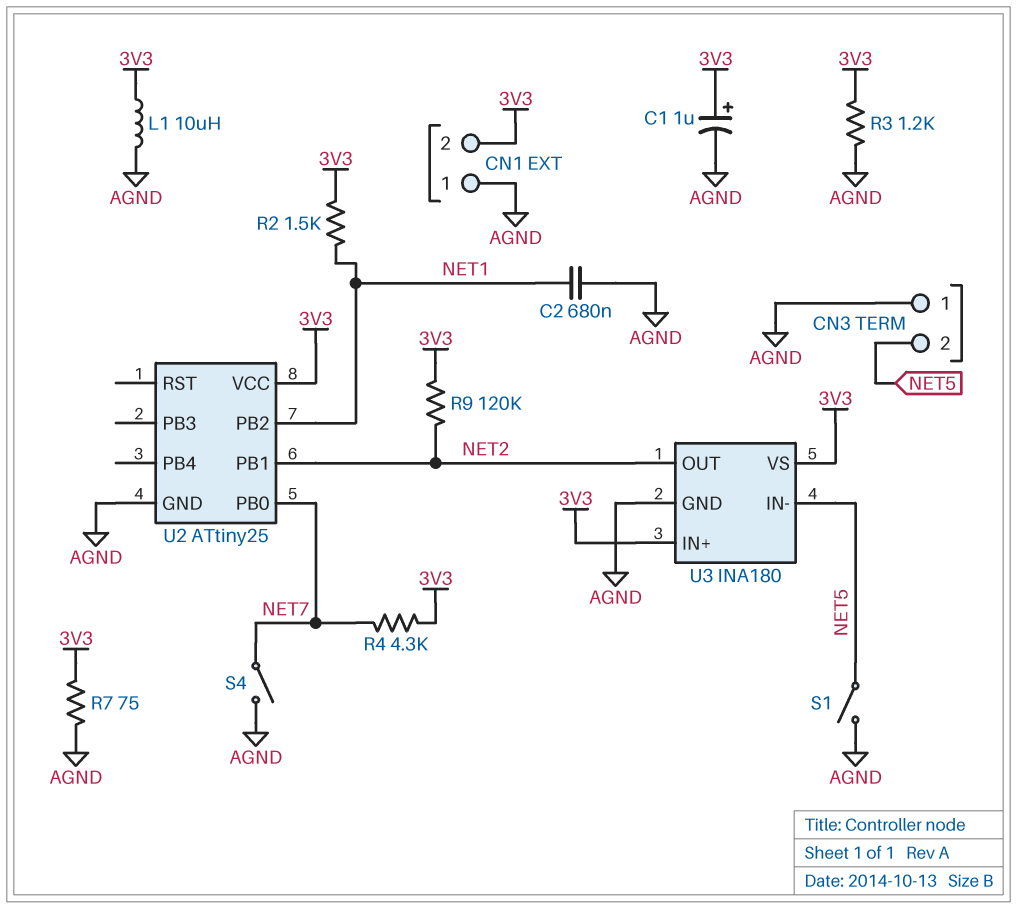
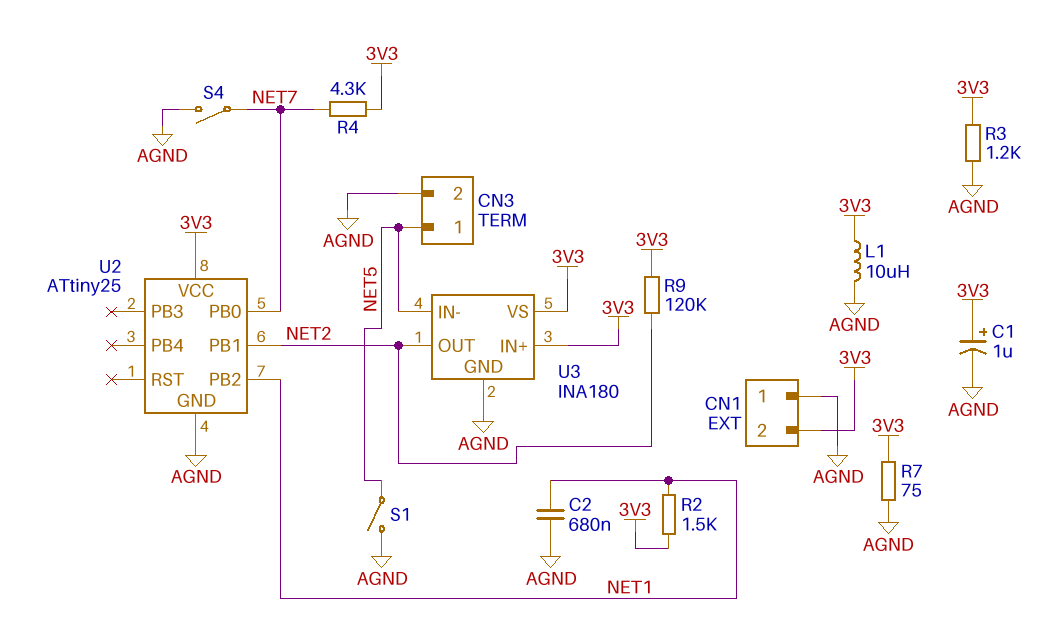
CN3 pin 1: AGND -> NET5
CN3 pin 2: NET5 -> AGND

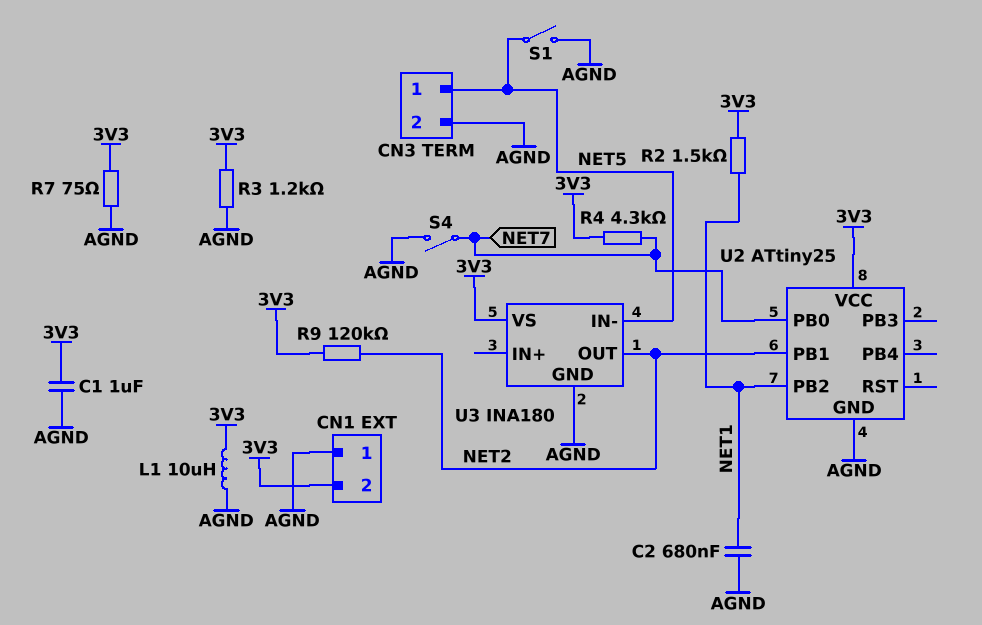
C1: 1uF (plus 3V3, minus AGND) -> 1uF (3V3, AGND)
U3 pin IN+: 3V3 -> none

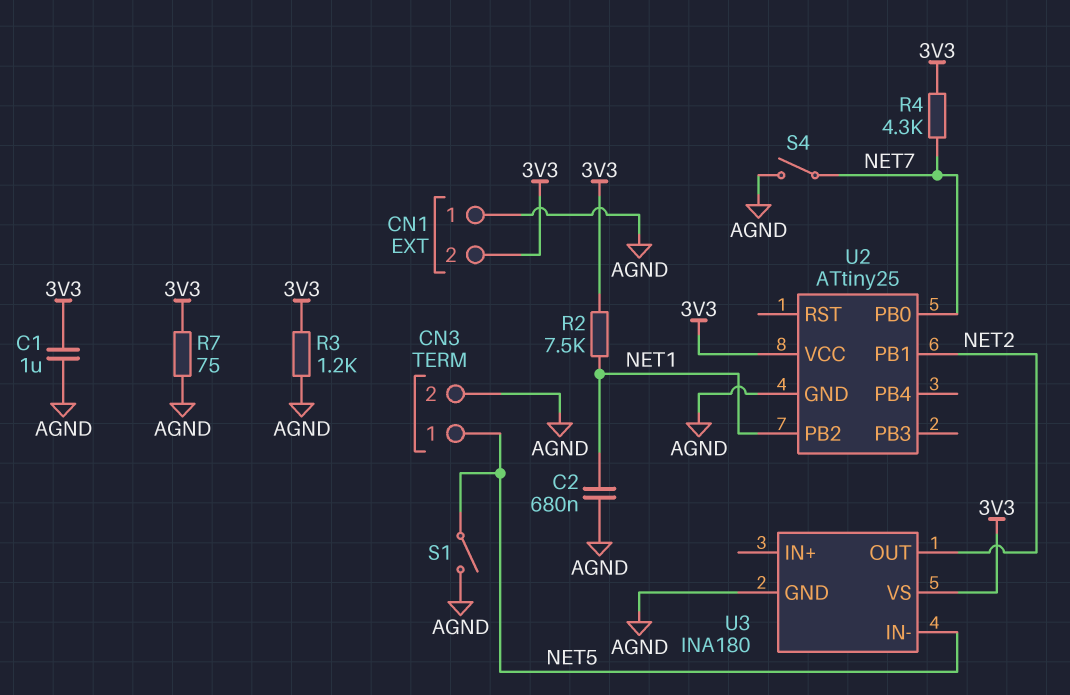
L1: 10uH (3V3, AGND) -> none
R2: 1.5k (3V3, NET1) -> 7.5k (3V3, NET1)
R9: 120k (3V3, NET2) -> none

